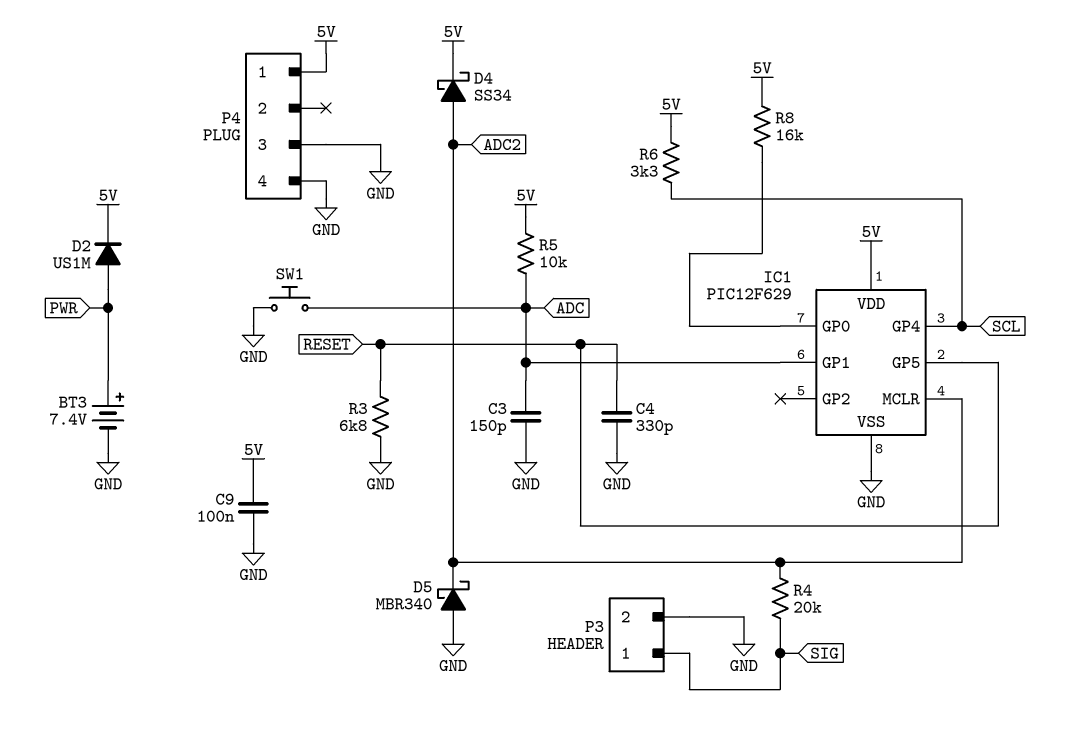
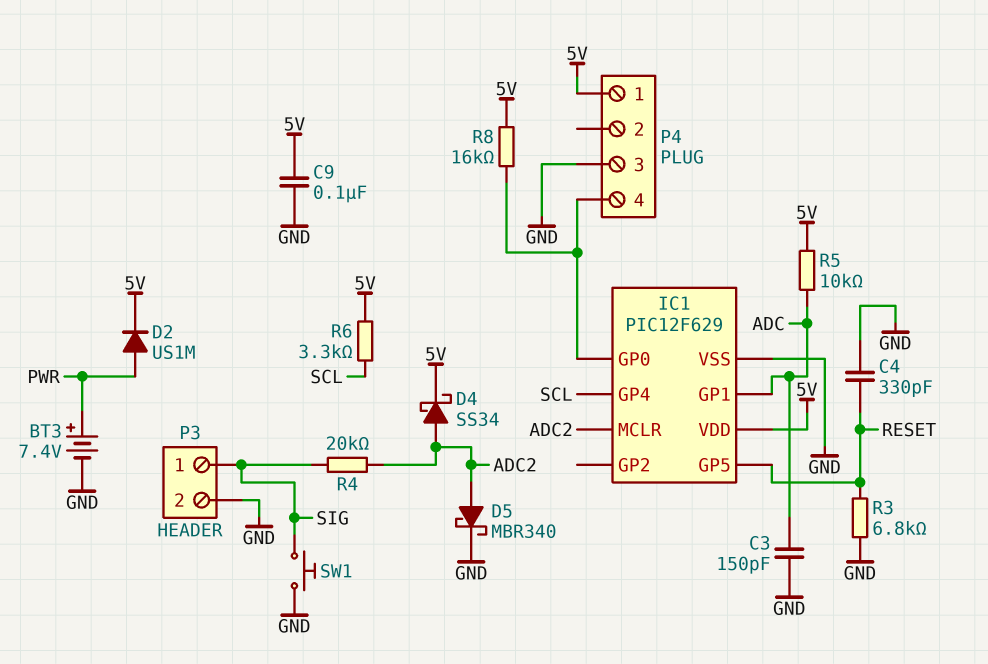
D5: schottky MBR340 (A GND, K ADC2) -> schottky MBR340 (A ADC2, K GND)
P4 pin 4: GND -> IC1/GP0
SW1: button (ADC, GND) -> button (GND, SIG)

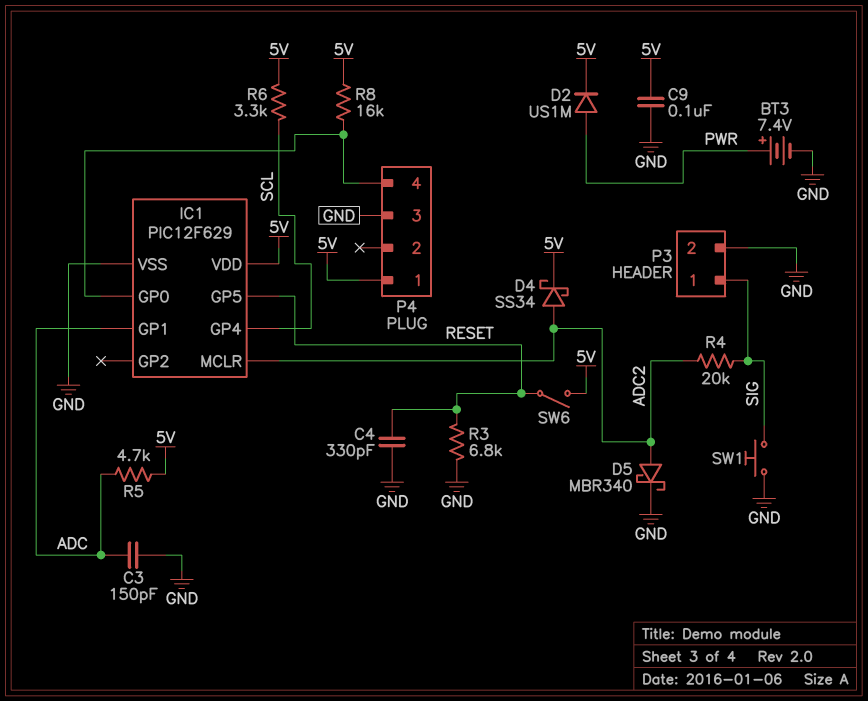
R5: 10k (5V, ADC) -> 4.7k (5V, ADC)
SW6: none -> switch (5V, RESET)

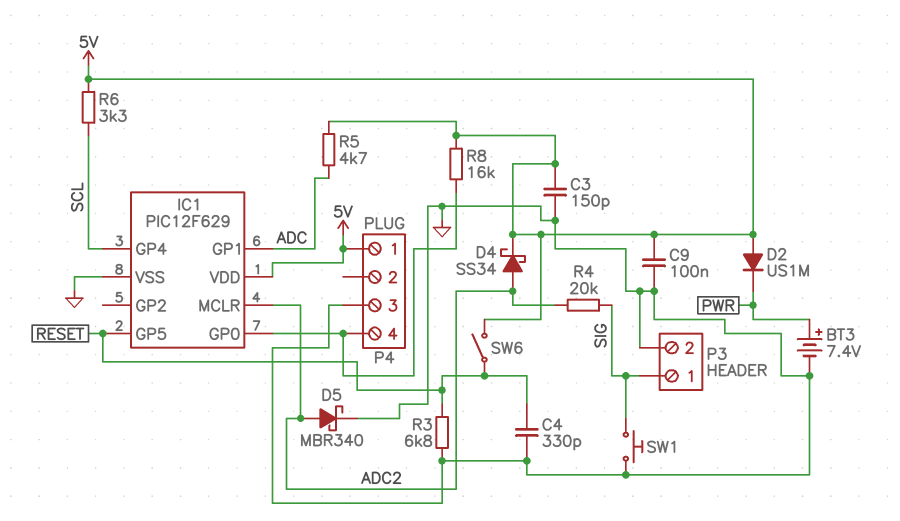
C3: 150pF (ADC, GND) -> 150pF (5V, GND)
D2: diode US1M (A PWR, K 5V) -> diode US1M (A 5V, K PWR)

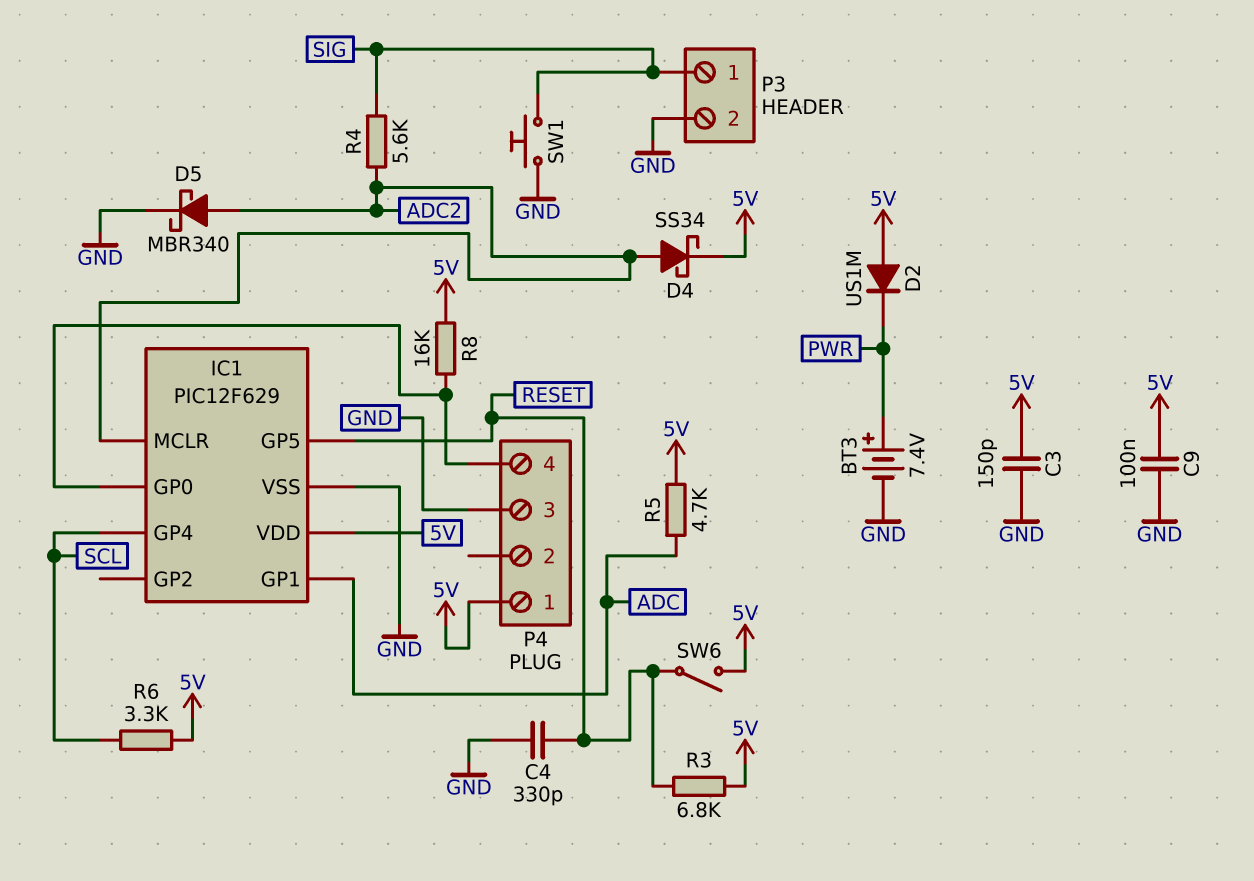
R3: 6.8k (GND, RESET) -> 6.8k (5V, RESET)
R4: 20k (ADC2, SIG) -> 5.6k (ADC2, SIG)

